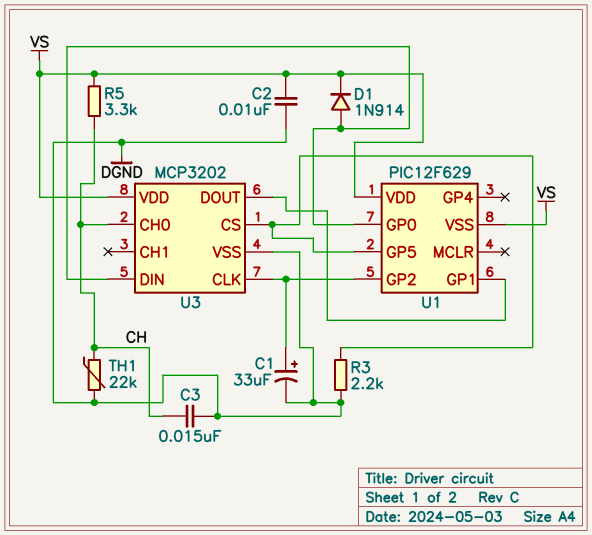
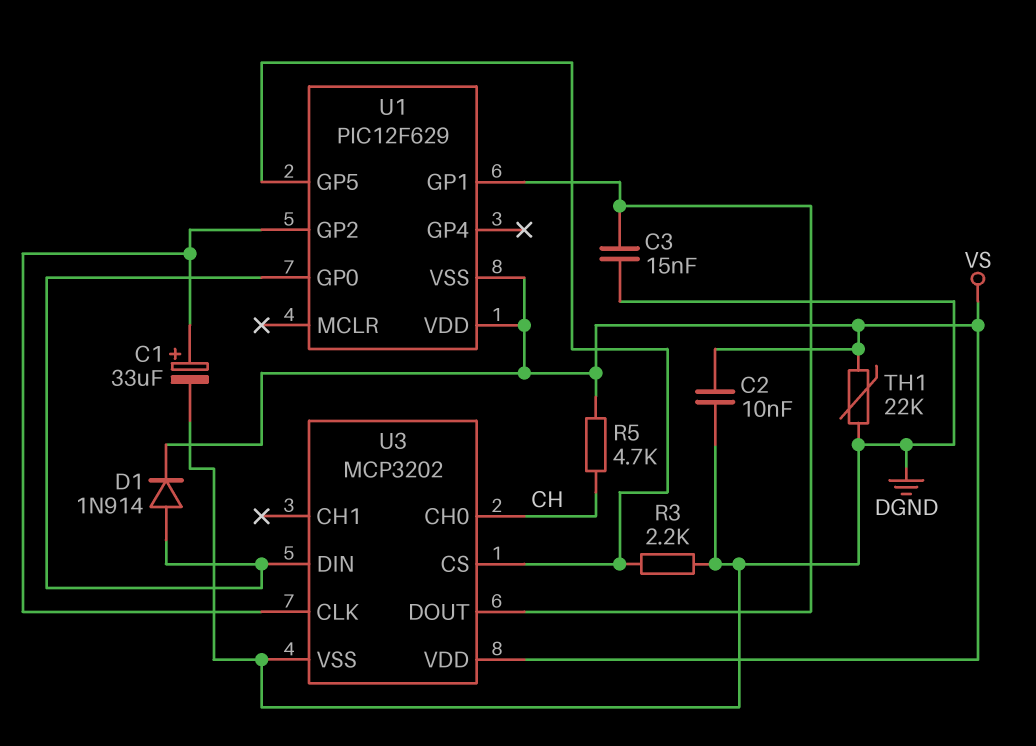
C3: 15nF (CH, DGND) -> 15nF (DGND, U1/GP1)
R5: 3.3k (CH, VS) -> 4.7k (CH, VS)
TH1: 22k (CH, DGND) -> 22k (DGND, VS)

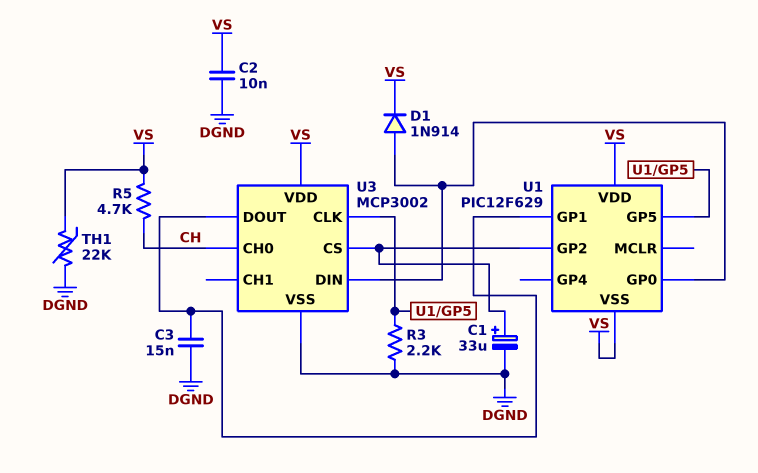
U3: MCP3202 -> MCP3002
U3 pin CLK: U1/GP2 -> U1/GP5
U3 pin CS: U1/GP5 -> U1/GP2

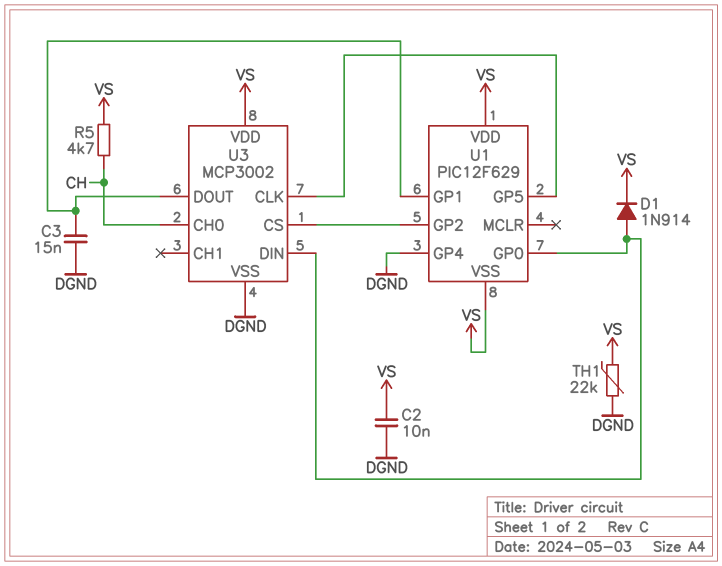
C1: 33uF (plus U1/GP2, minus DGND) -> none
R3: 2.2k (DGND, U1/GP5) -> none
U1 pin GP4: none -> DGND

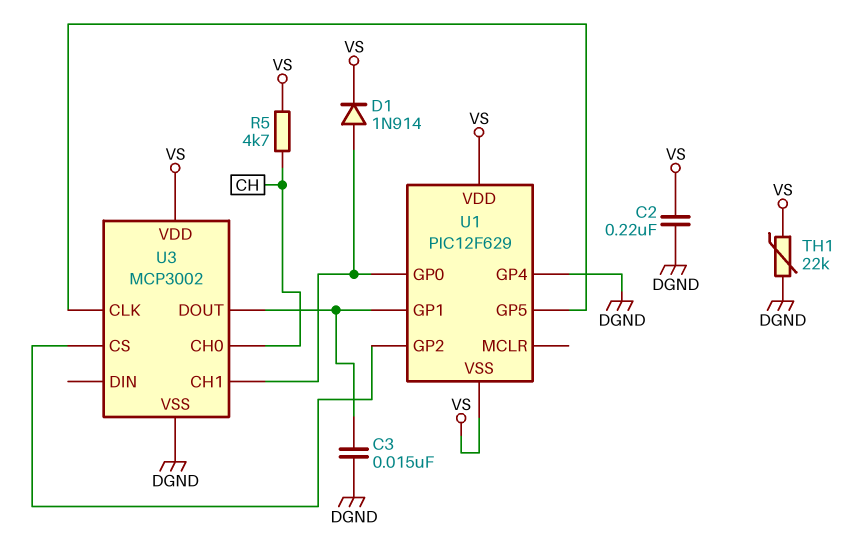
C2: 10nF (DGND, VS) -> 220nF (DGND, VS)
U3 pin CH1: none -> U1/GP0
U3 pin DIN: U1/GP0 -> none

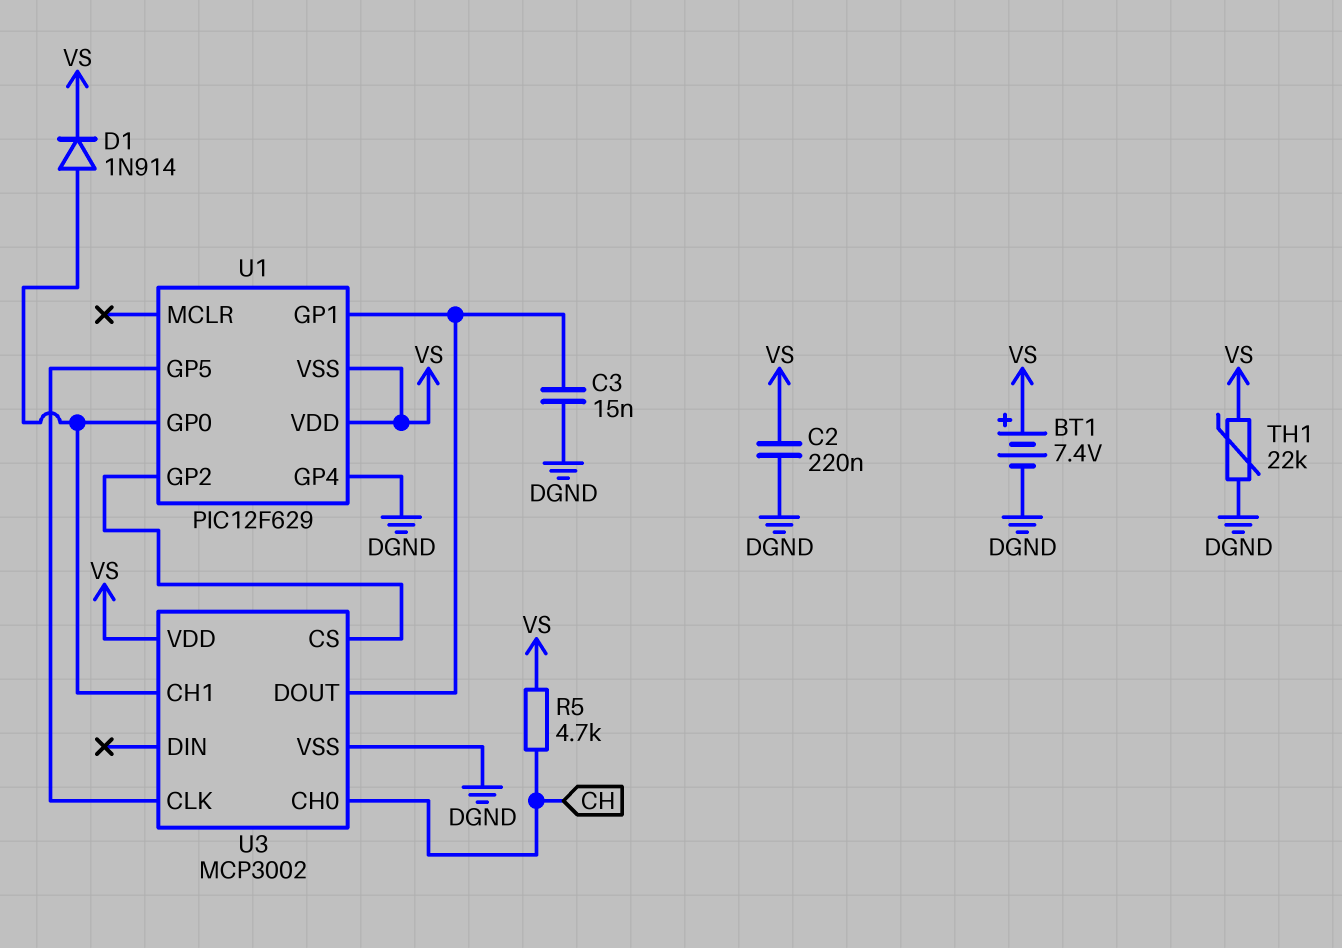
BT1: none -> 7.4V (plus VS, minus DGND)

